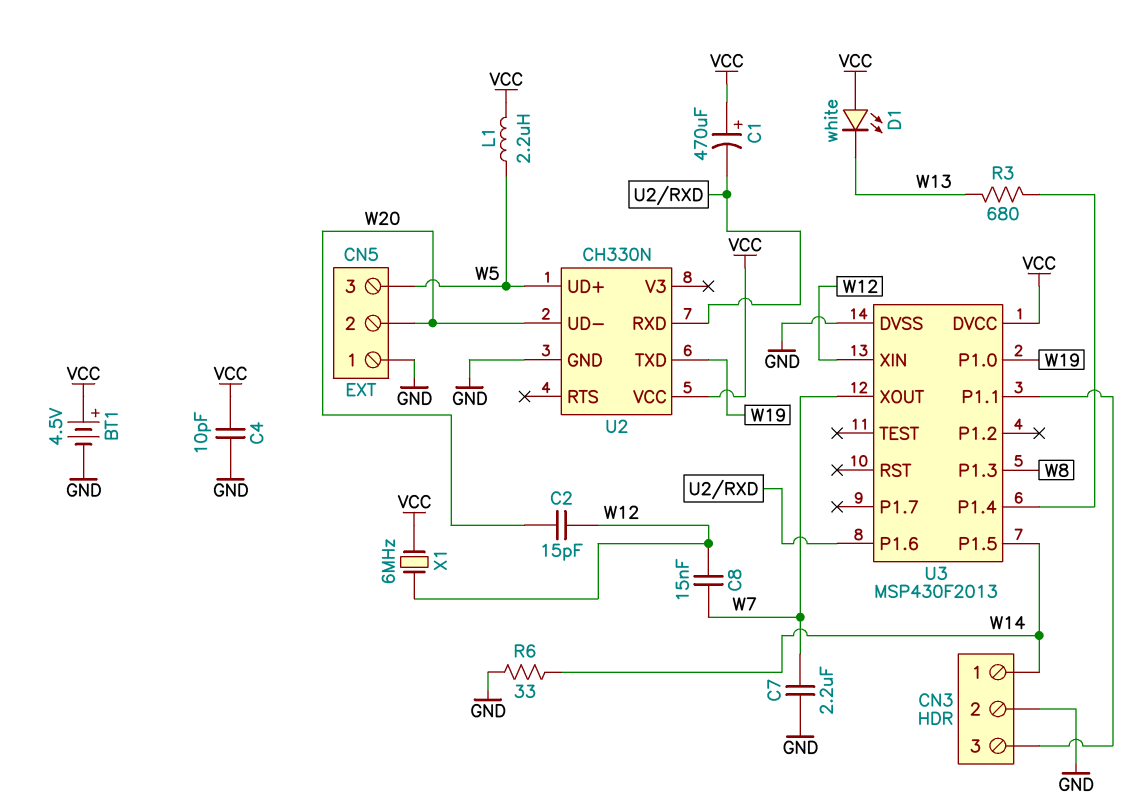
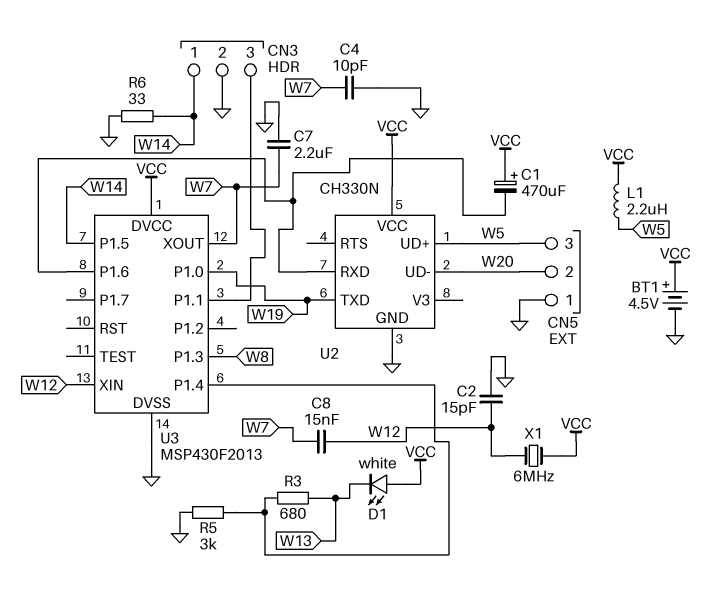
C2: 15pF (W12, W20) -> 15pF (GND, W12)
C4: 10pF (GND, VCC) -> 10pF (GND, W7)
R5: none -> 3k (GND, U3/P1.4)

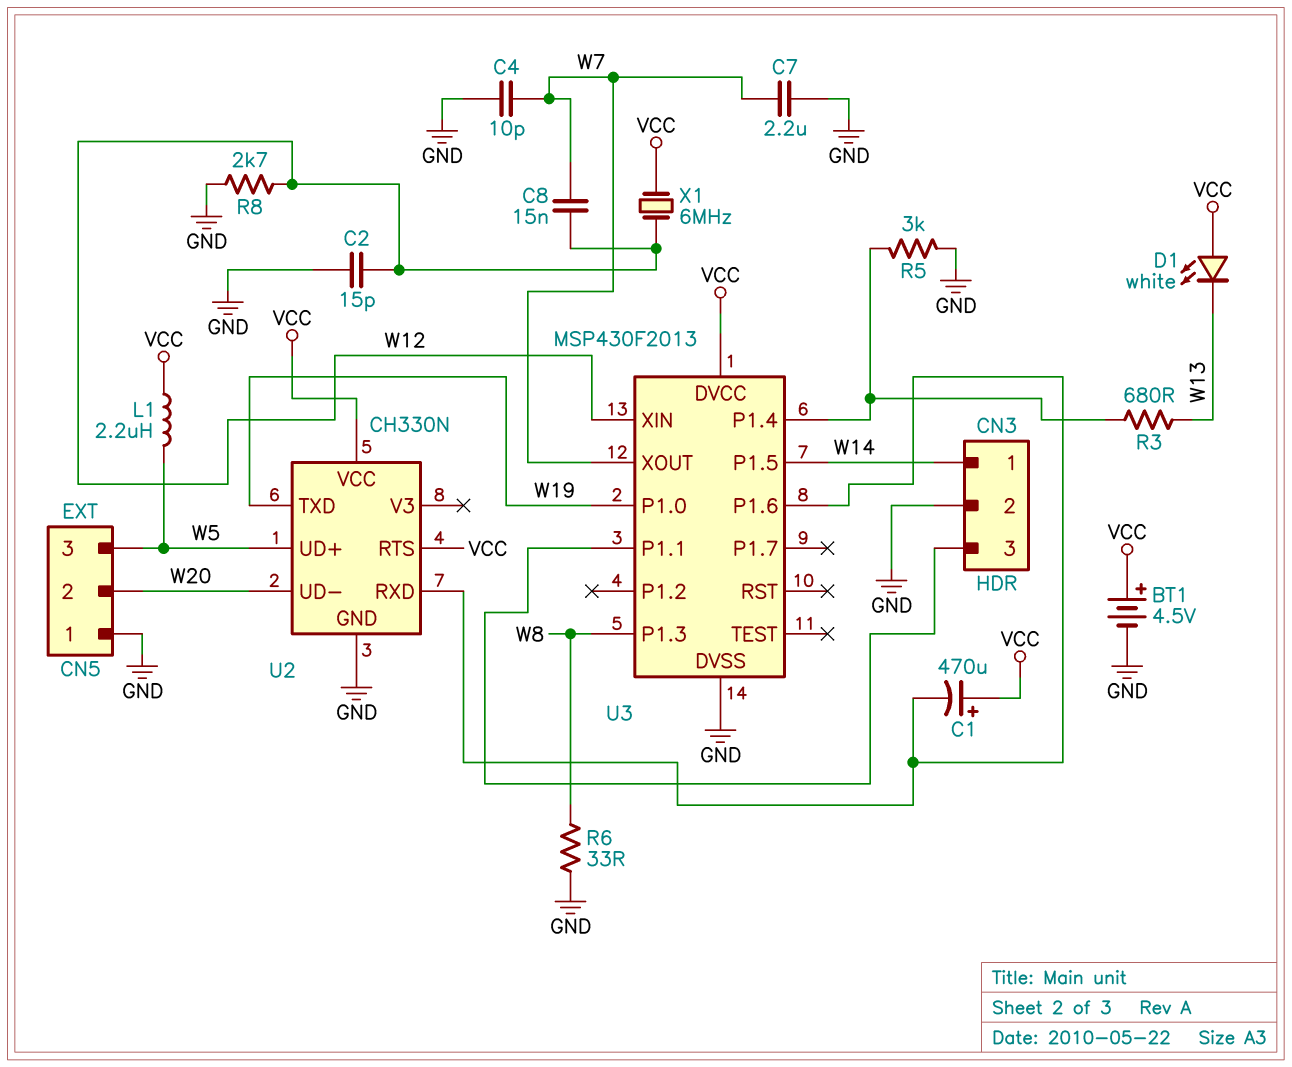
R6: 33 (GND, W14) -> 33 (GND, W8)
R8: none -> 2.7k (GND, W12)
U2 pin RTS: none -> VCC

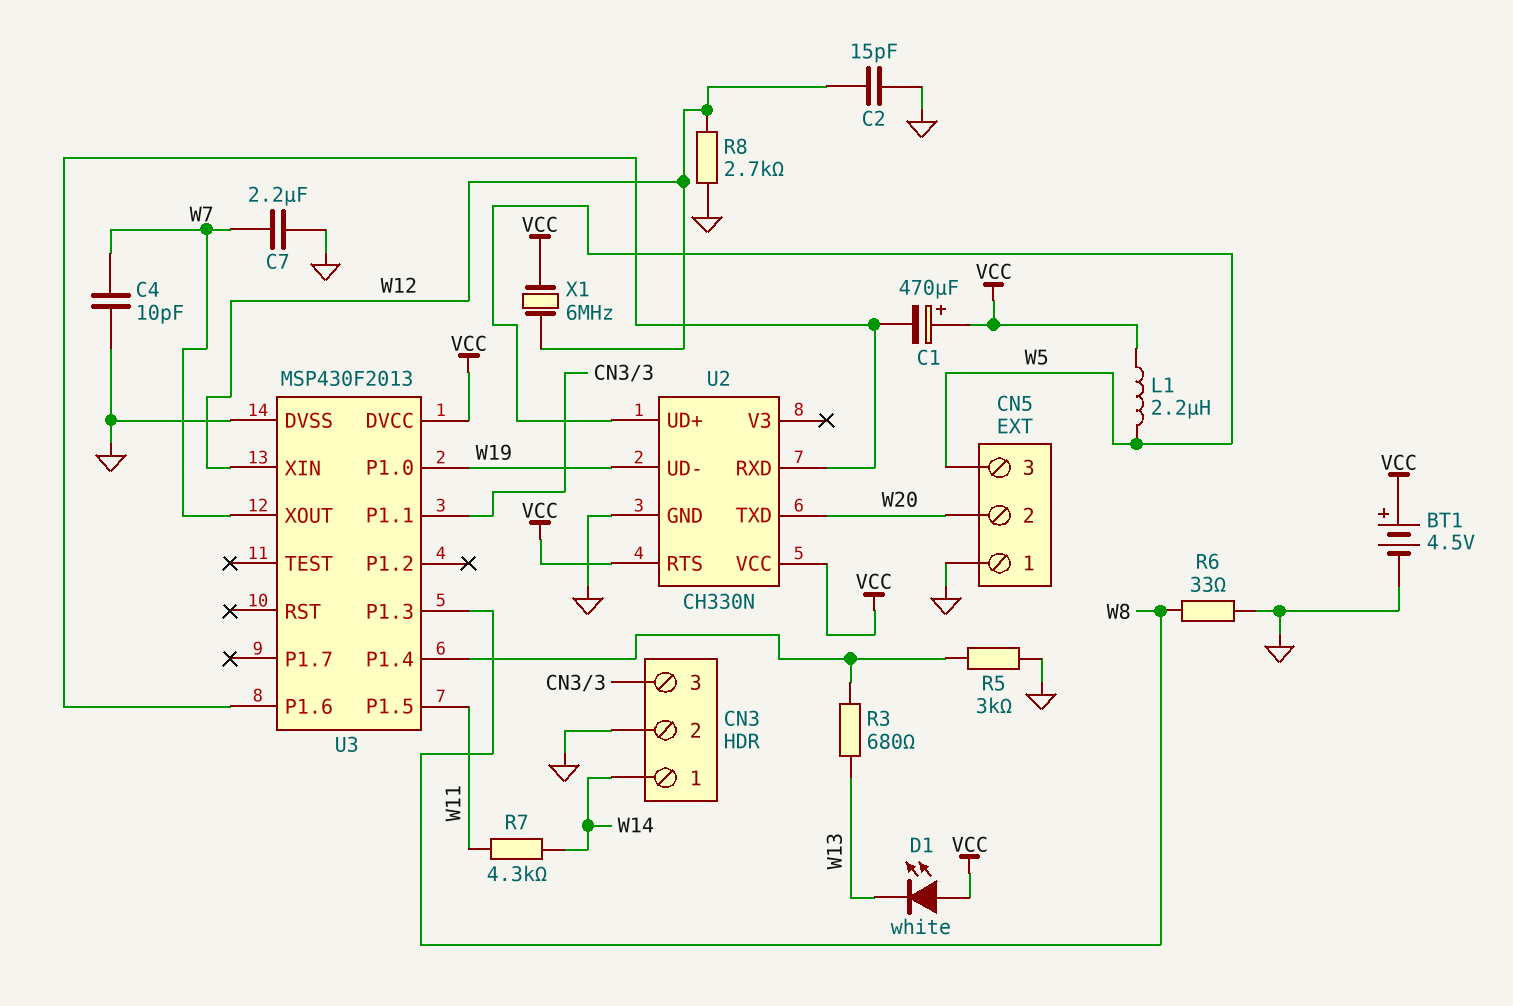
C8: 15nF (W7, W12) -> none
R7: none -> 4.3k (W11, W14)
U2 pin TXD: W19 -> W20
U2 pin UD-: W20 -> W19
U3 pin P1.5: W14 -> W11

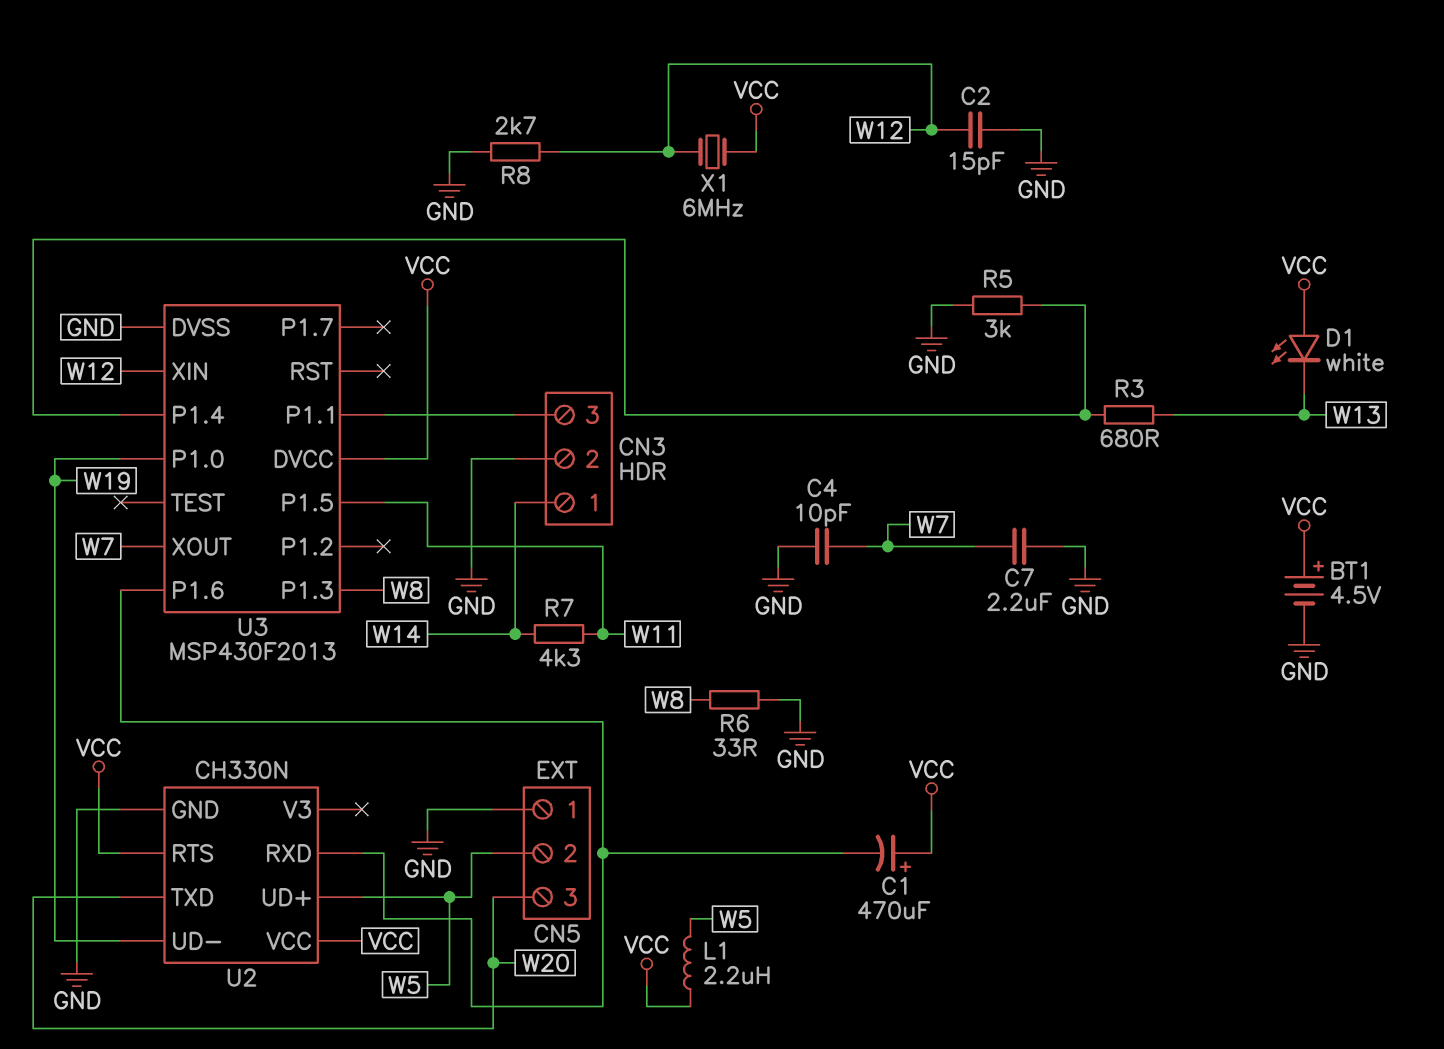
CN5 pin 2: W20 -> W5
CN5 pin 3: W5 -> W20

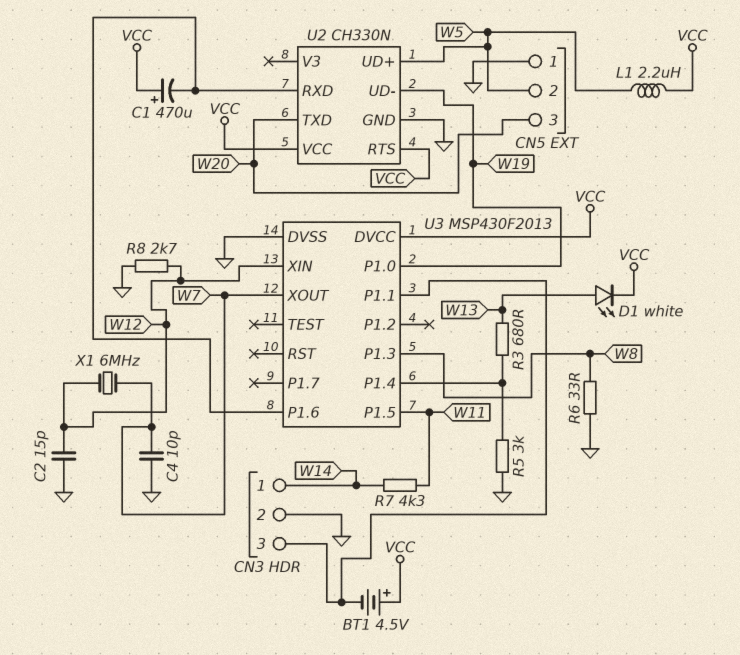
BT1: 4.5V (plus VCC, minus GND) -> 4.5V (plus VCC, minus CN3/3)
C7: 2.2uF (GND, W7) -> none
D1: LED white (A VCC, K W13) -> LED white (A W13, K VCC)
X1: 6MHz (VCC, W12) -> 6MHz (W7, W12)

